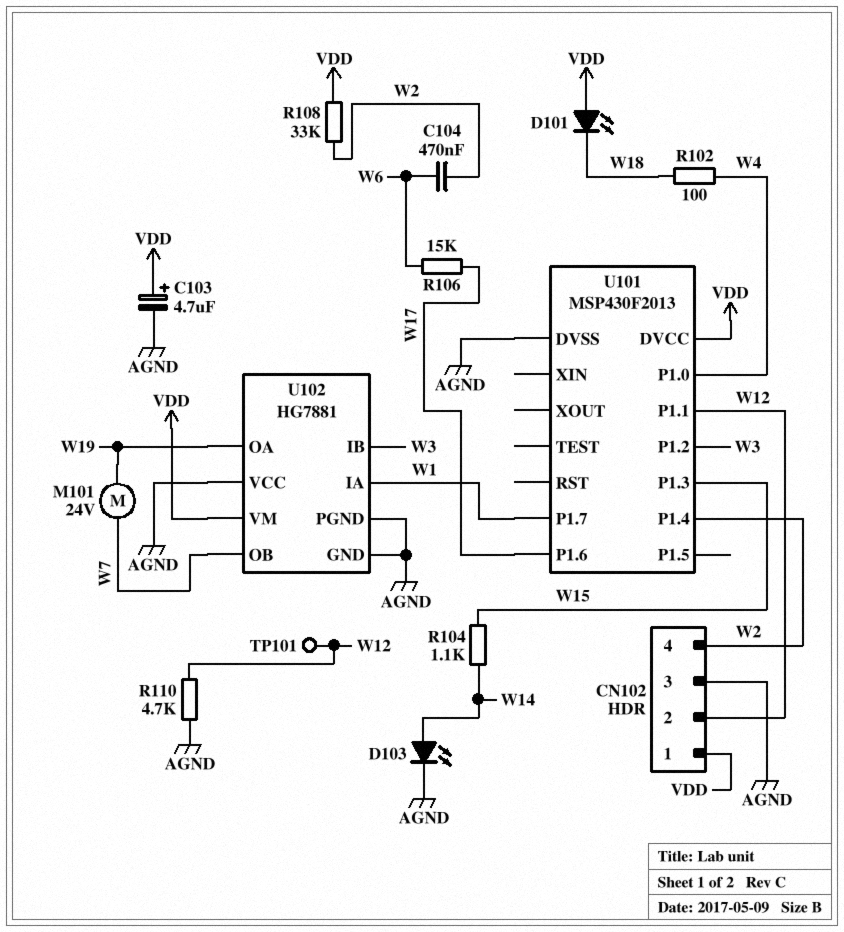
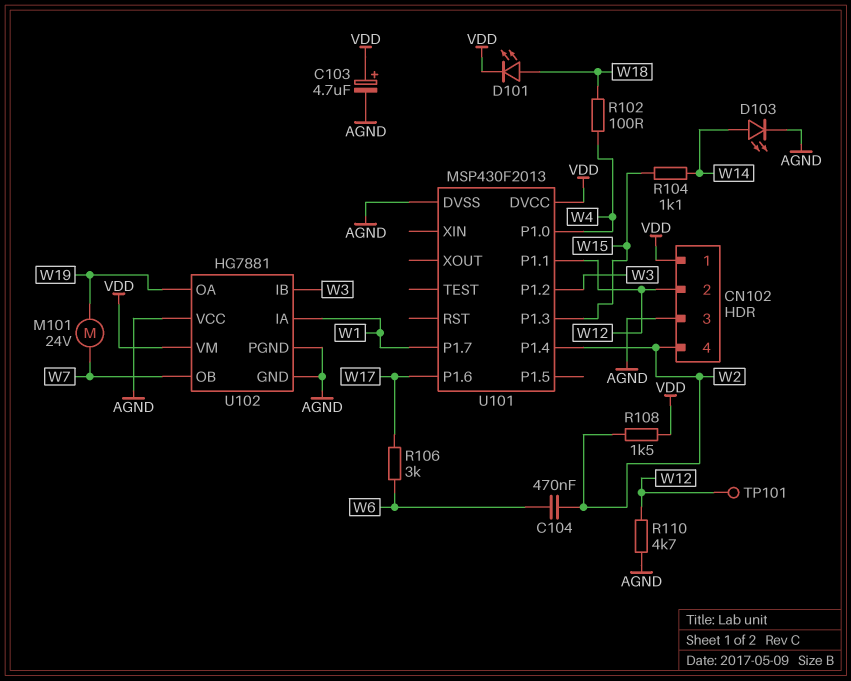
D101: LED (A VDD, K W18) -> LED (A W18, K VDD)
R106: 15k (W6, W17) -> 3k (W6, W17)
R108: 33k (VDD, W2) -> 1.5k (VDD, W2)

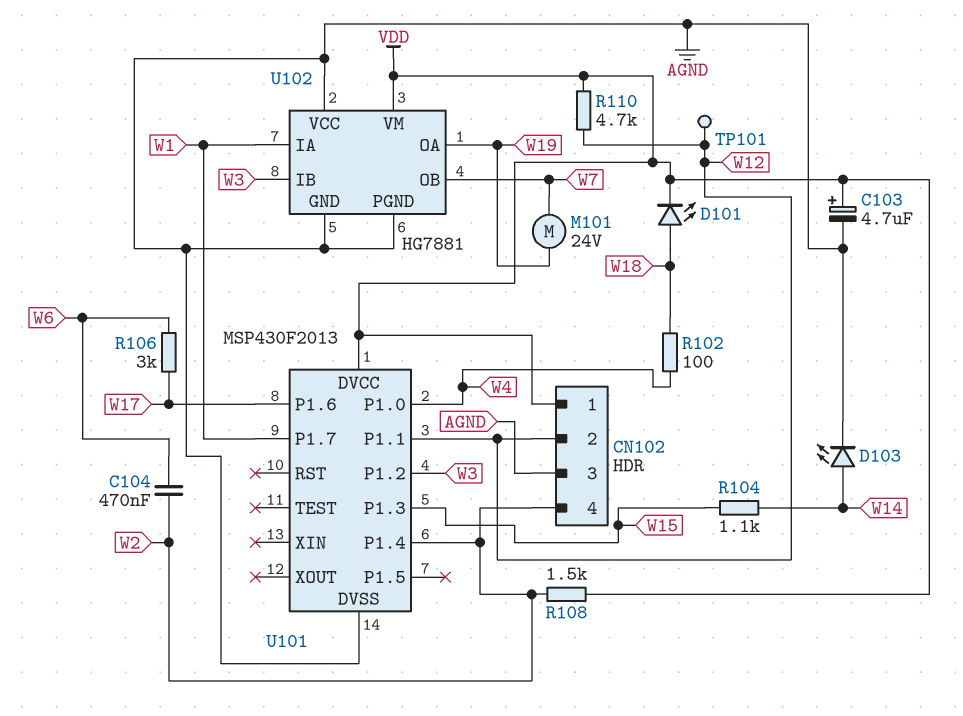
R110: 4.7k (AGND, W12) -> 4.7k (VDD, W12)

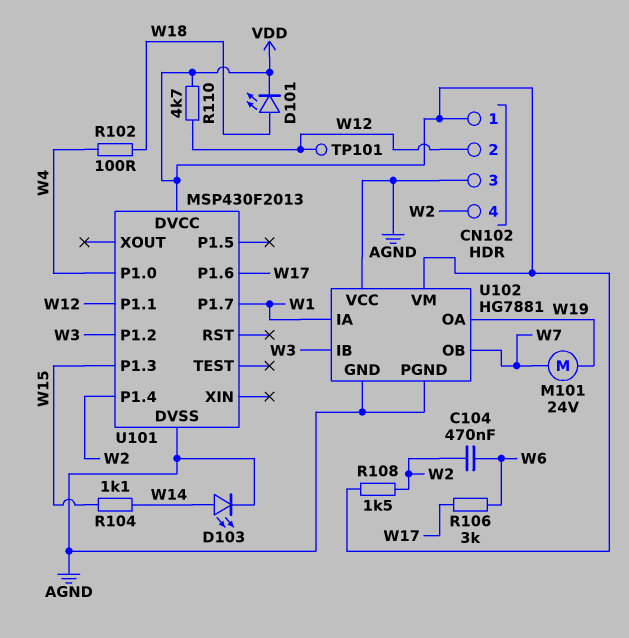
C103: 4.7uF (plus VDD, minus AGND) -> none

